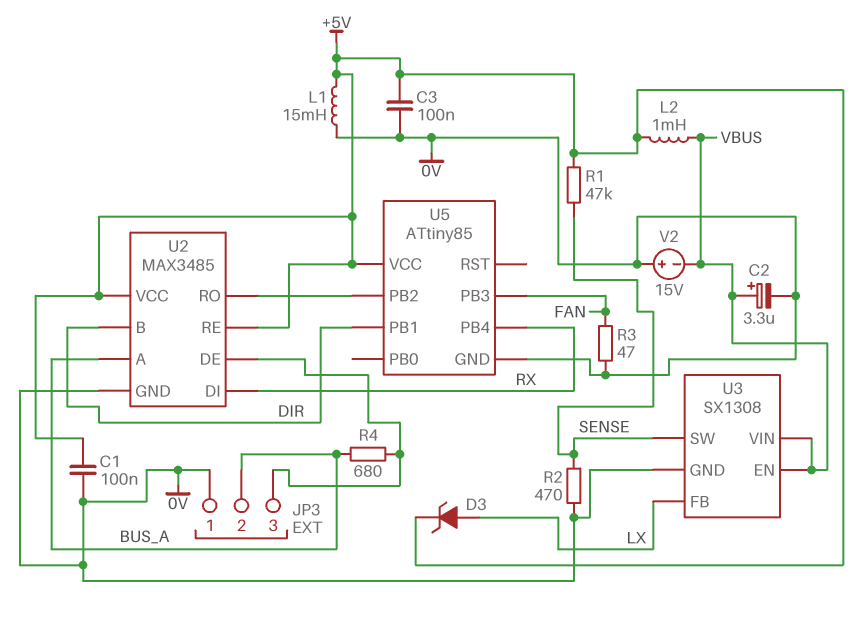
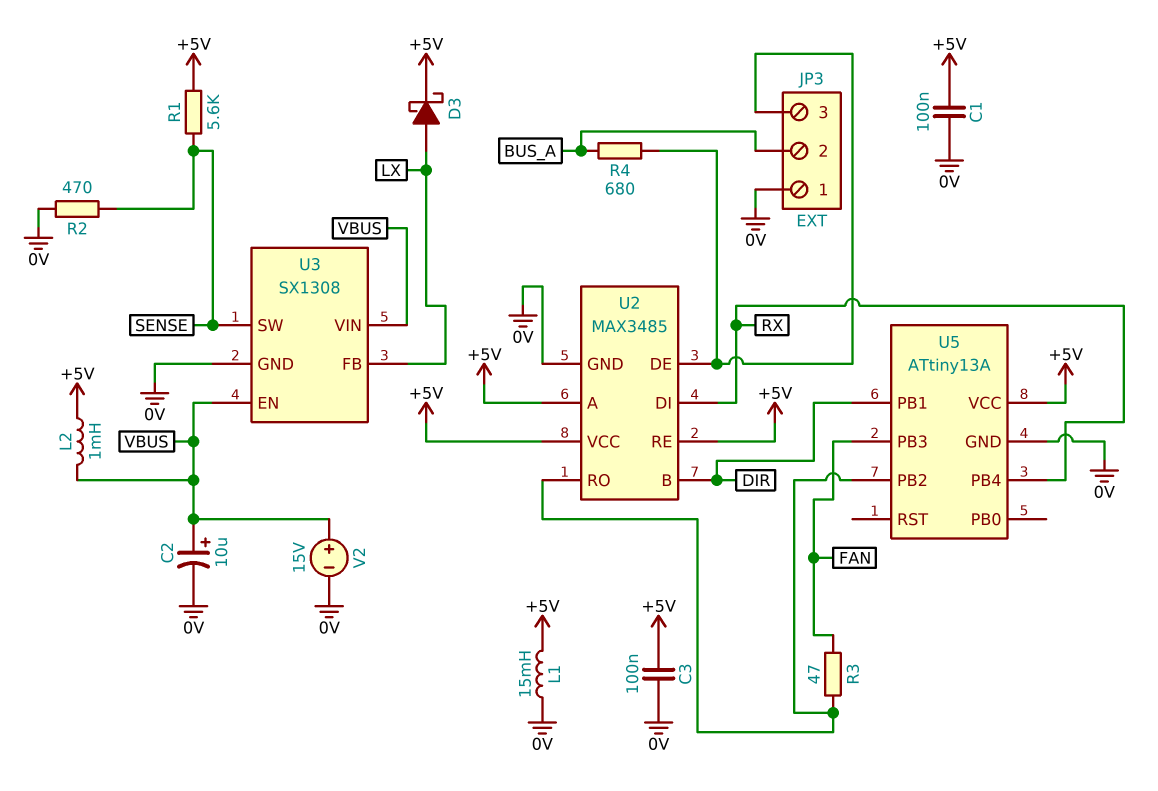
C2: 3.3uF (plus VBUS, minus 0V) -> 10uF (plus VBUS, minus 0V)
D3: zener (A LX, K +5V) -> schottky (A LX, K +5V)
R1: 47k (+5V, SENSE) -> 5.6k (+5V, SENSE)
R3: 47 (0V, FAN) -> 47 (FAN, U2/RO)
U2 pin A: BUS_A -> +5V
U5: ATtiny85 -> ATtiny13A
V2: 15V (plus 0V, minus VBUS) -> 15V (plus VBUS, minus 0V)

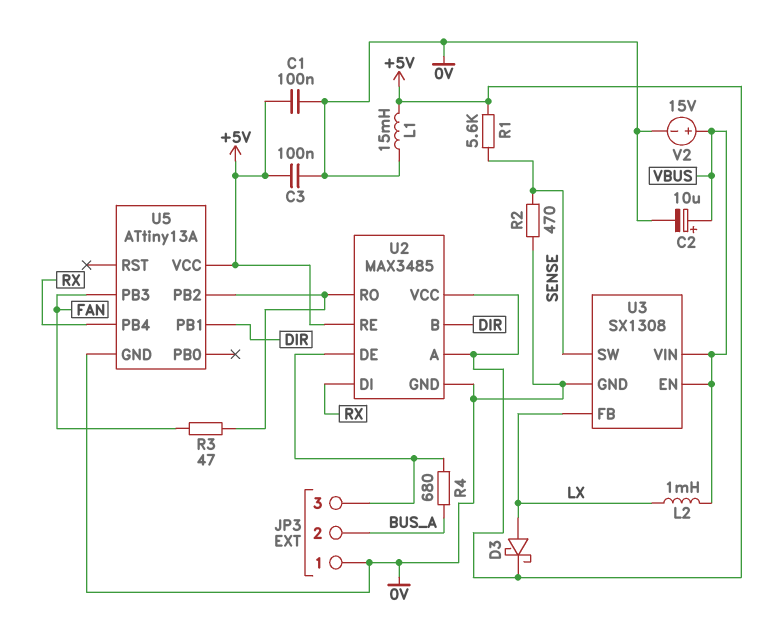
L2: 1mH (+5V, VBUS) -> 1mH (LX, VBUS)

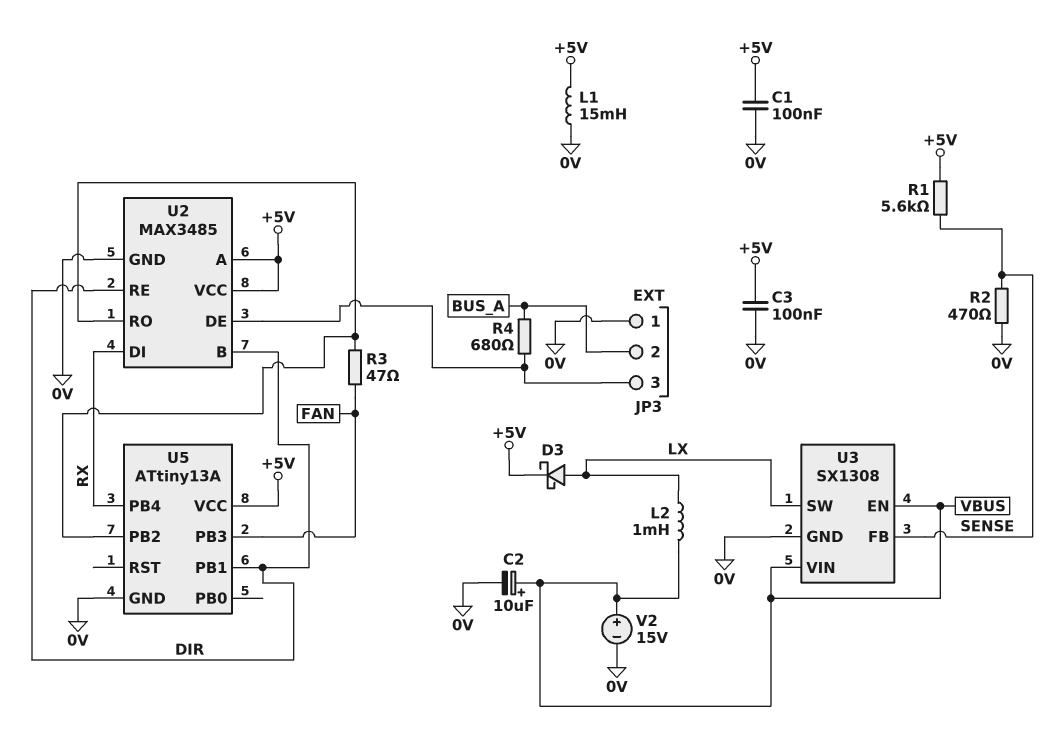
U2 pin RE: +5V -> DIR
U3 pin FB: LX -> SENSE
U3 pin SW: SENSE -> LX

